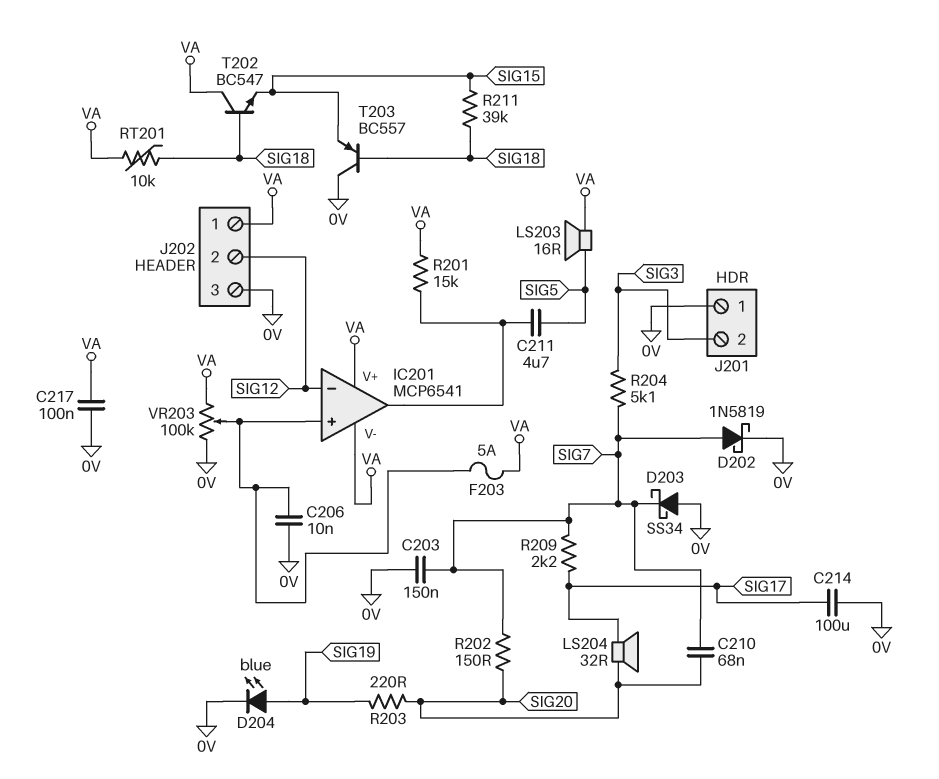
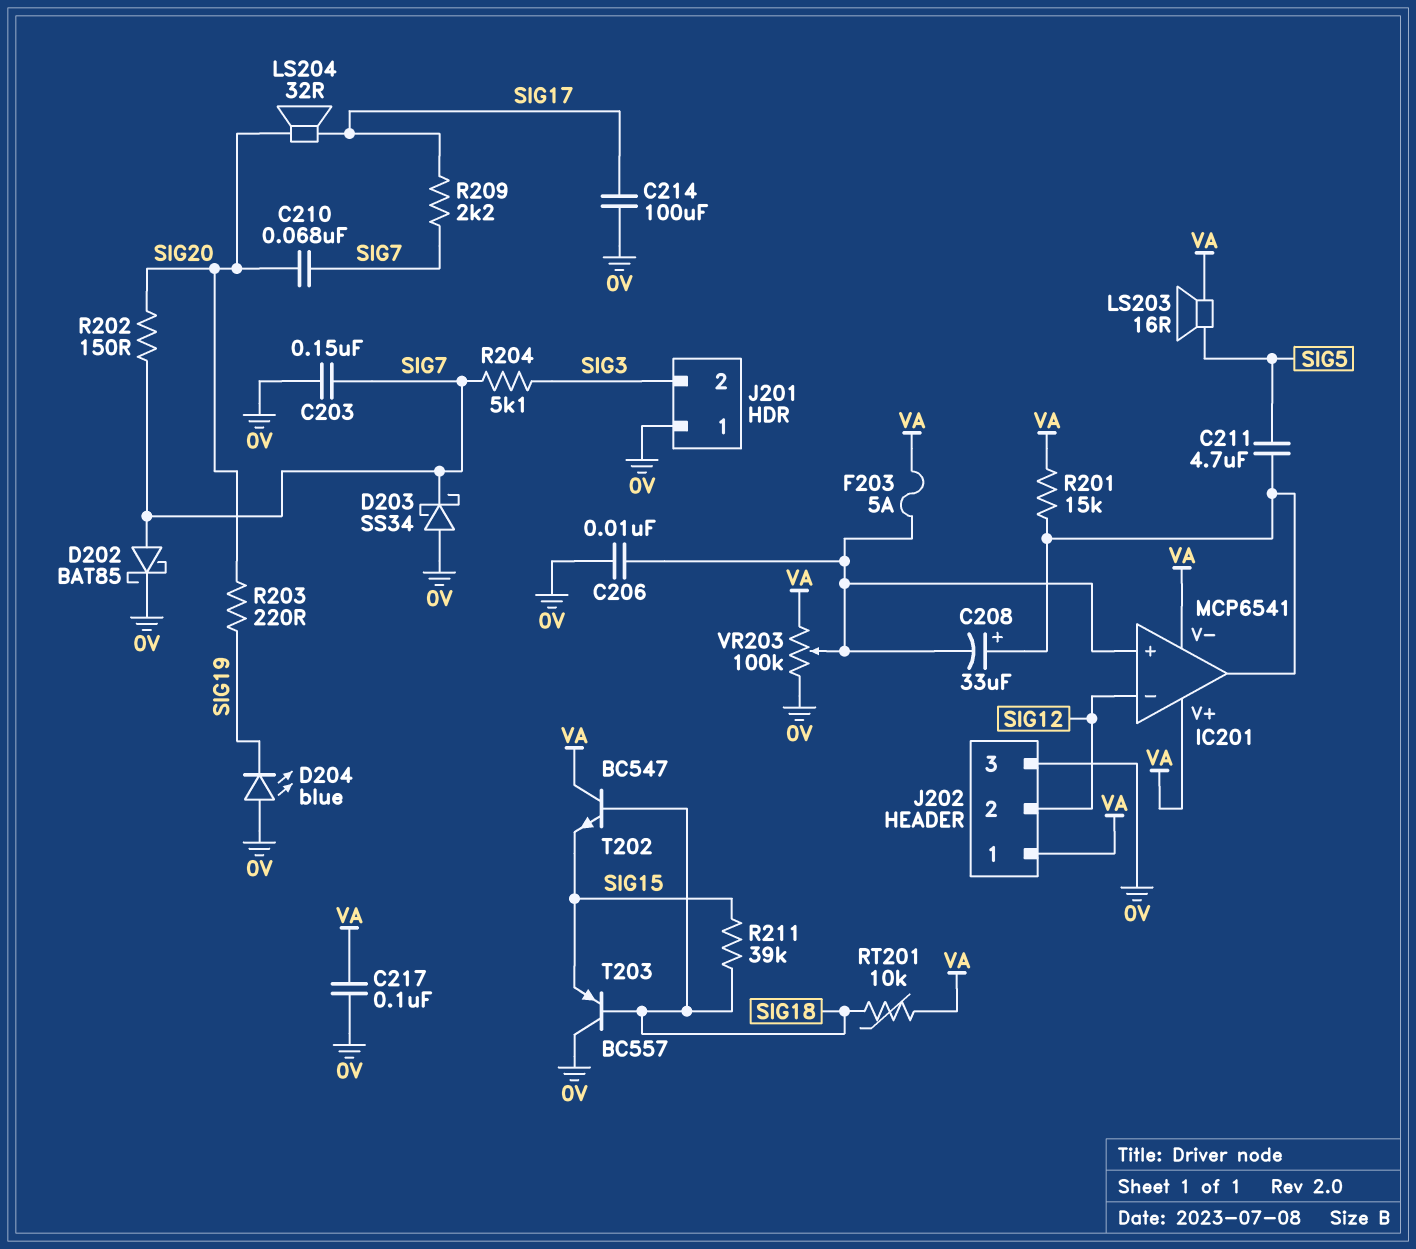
C208: none -> 33uF (plus IC201/out, minus IC201/in+)
D202: schottky 1N5819 (A SIG7, K 0V) -> schottky BAT85 (A SIG7, K 0V)
D204: LED blue (A SIG19, K 0V) -> LED blue (A 0V, K SIG19)

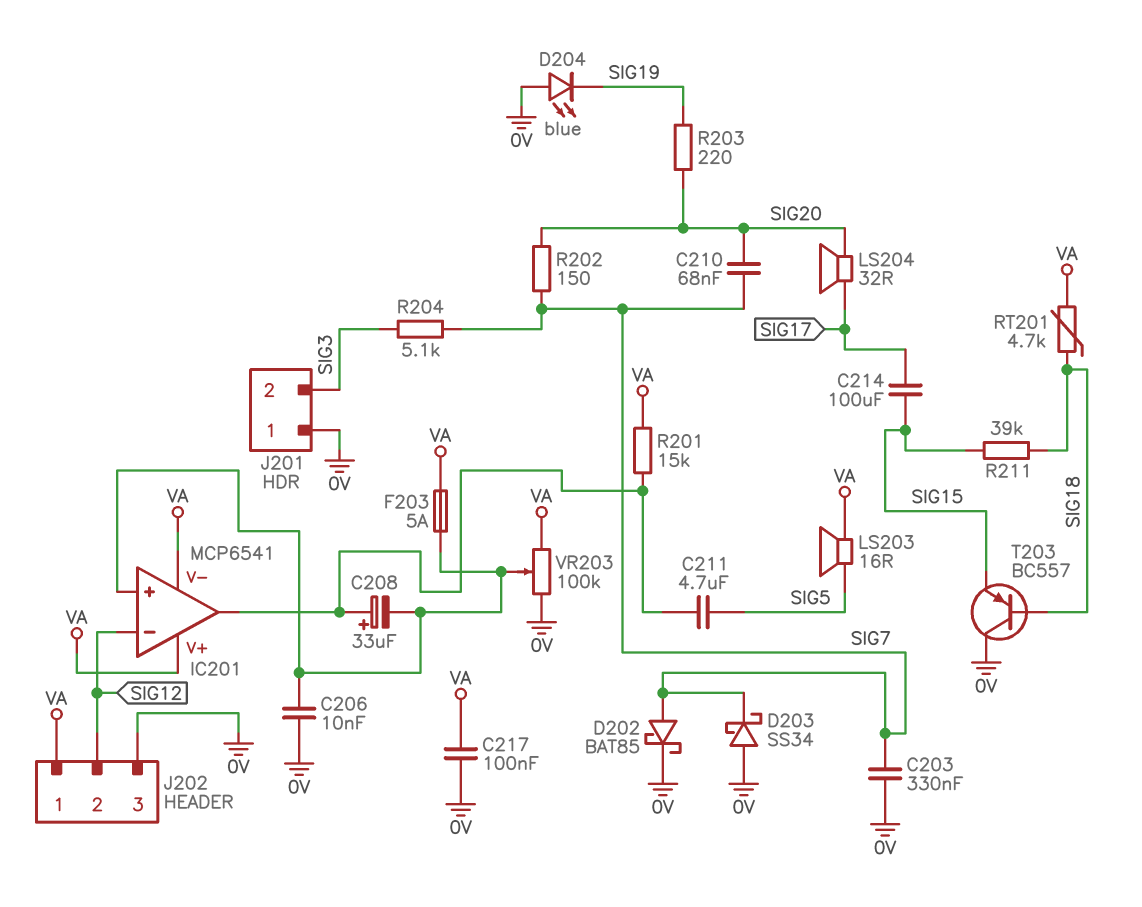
C203: 150nF (0V, SIG7) -> 330nF (0V, SIG7)
C214: 100uF (0V, SIG17) -> 100uF (SIG15, SIG17)
R209: 2.2k (SIG7, SIG17) -> none
RT201: 10k (SIG18, VA) -> 4.7k (SIG18, VA)
T202: NPN BC547 (B SIG18, C VA, E SIG15) -> none

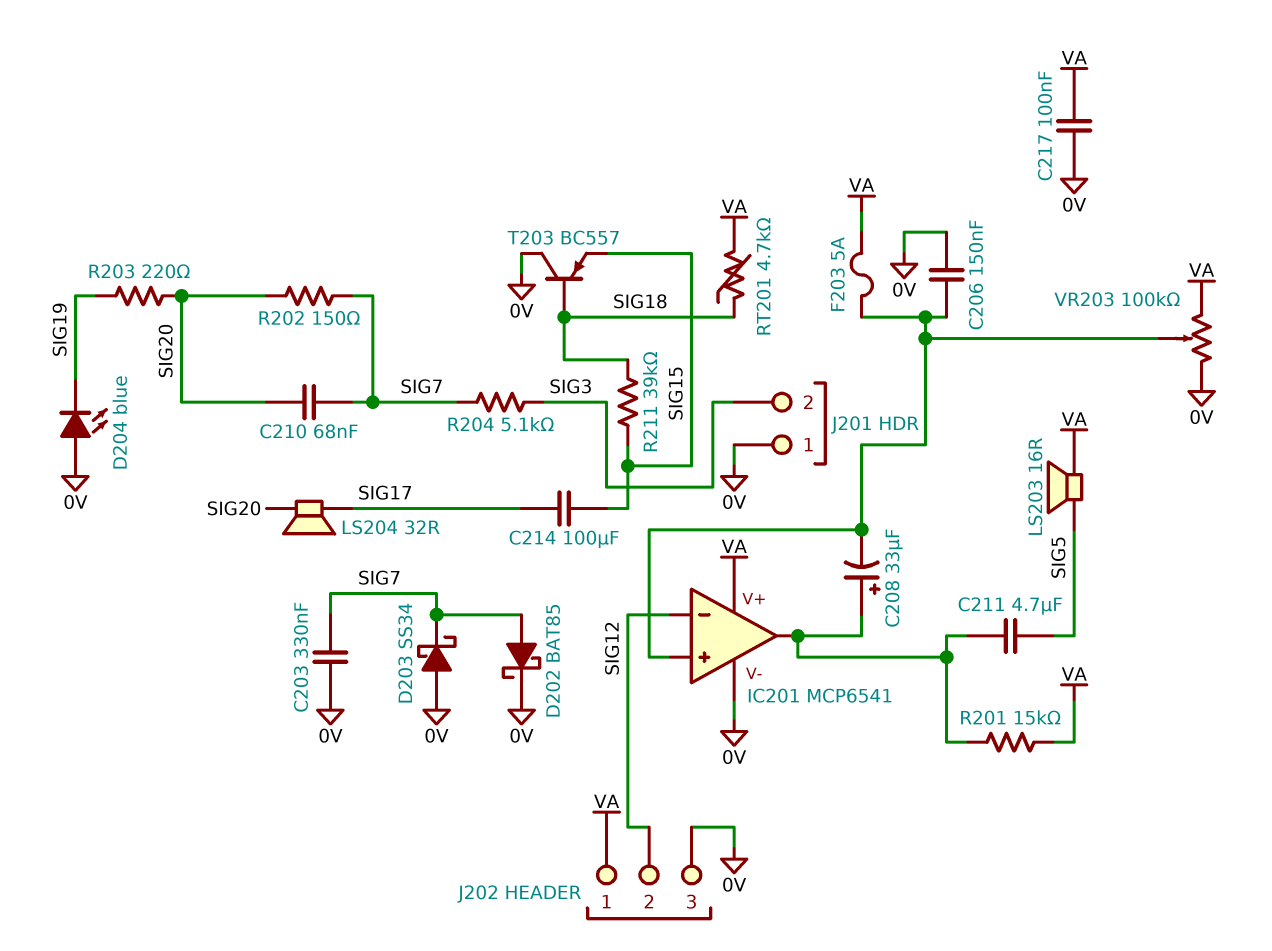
C206: 10nF (0V, IC201/in+) -> 150nF (0V, IC201/in+)
IC201 pin V-: VA -> 0V

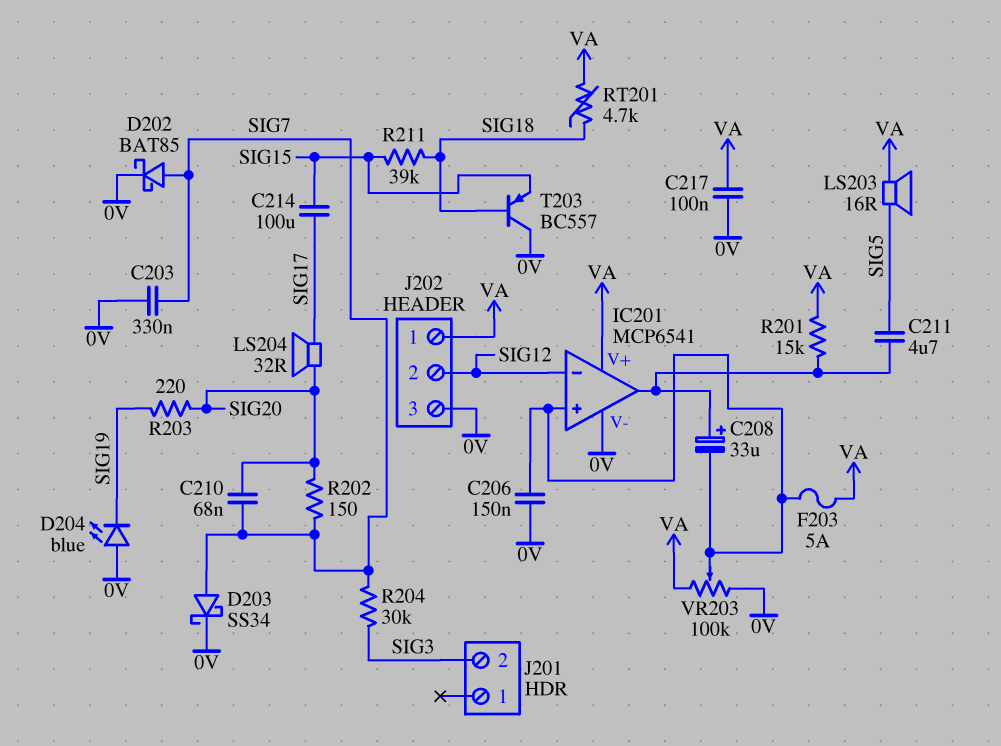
D203: schottky SS34 (A 0V, K SIG7) -> schottky SS34 (A SIG7, K 0V)
J201 pin 1: 0V -> none
R204: 5.1k (SIG3, SIG7) -> 30k (SIG3, SIG7)

